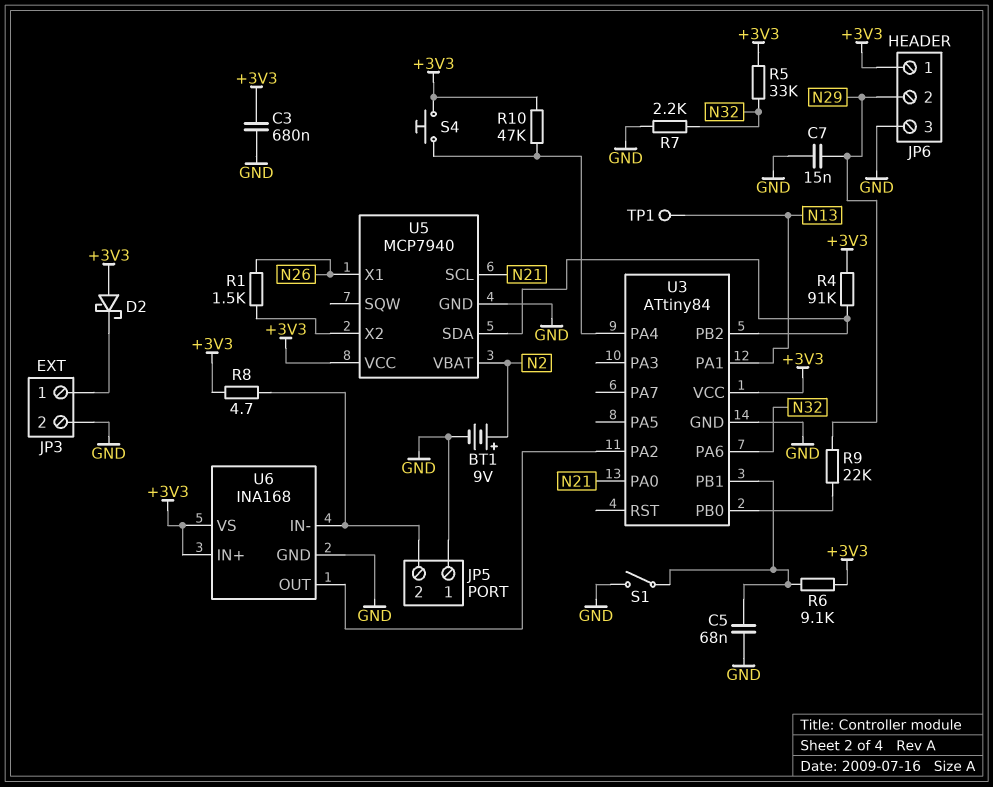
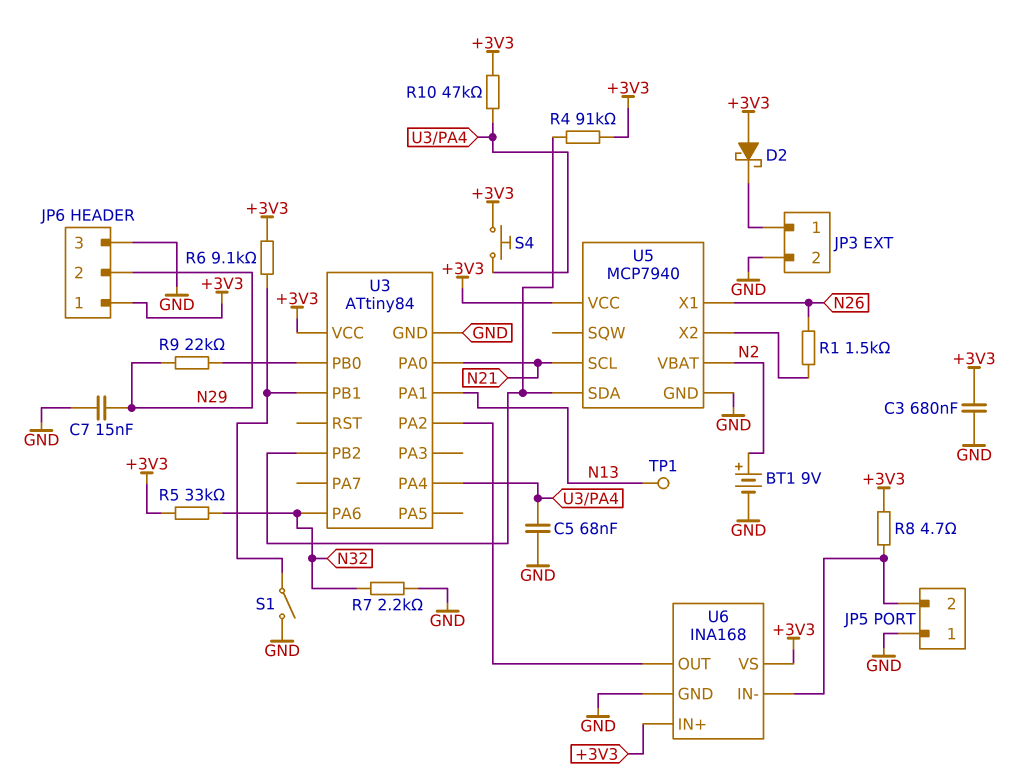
C5: 68nF (GND, U3/PB1) -> 68nF (GND, U3/PA4)

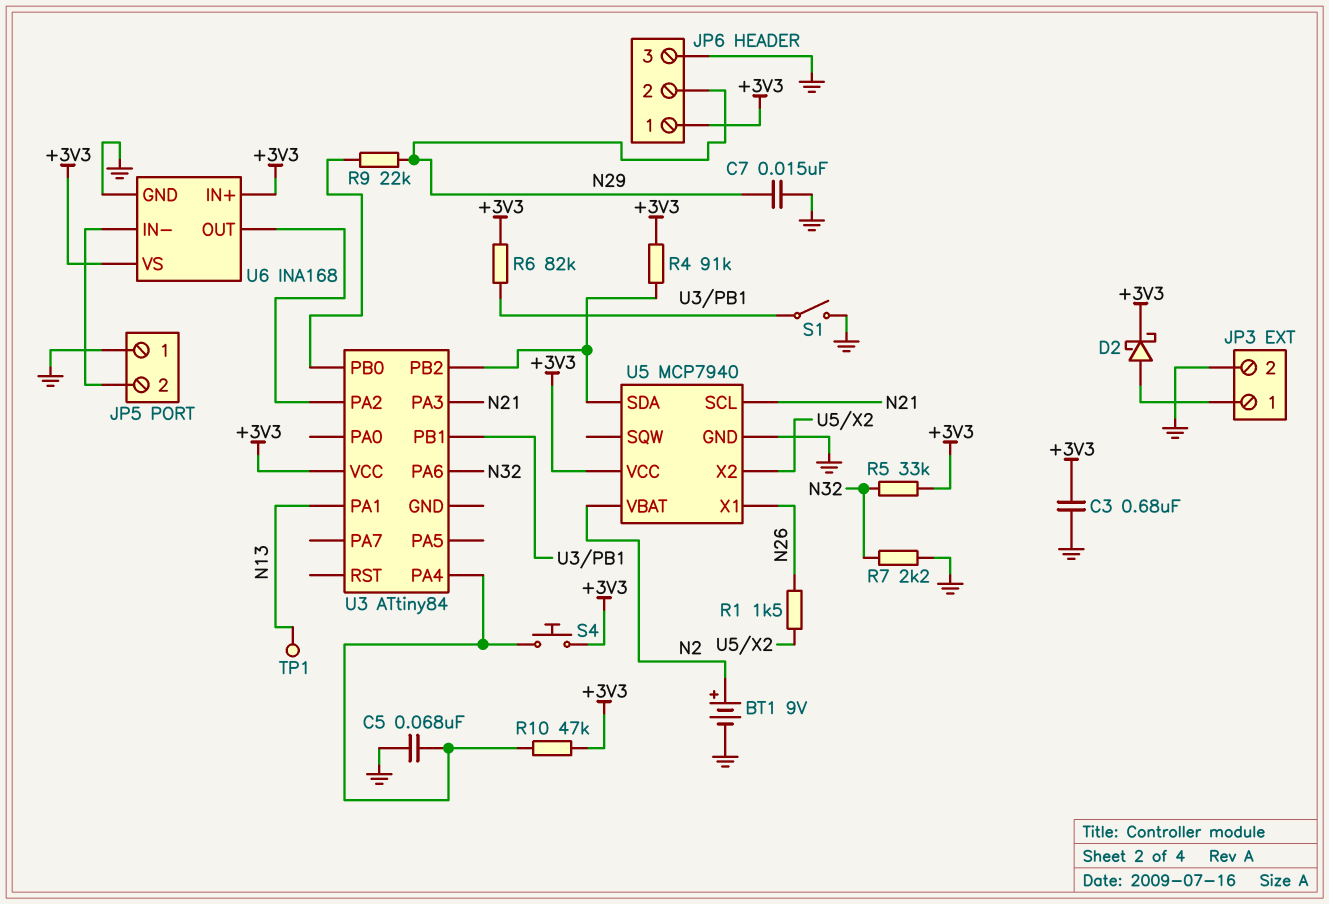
D2: schottky (A +3V3, K JP3/1) -> schottky (A JP3/1, K +3V3)
R6: 9.1k (+3V3, U3/PB1) -> 82k (+3V3, U3/PB1)
R8: 4.7 (+3V3, JP5/2) -> none
U3 pin GND: GND -> none
U3 pin PA0: N21 -> none
U3 pin PA3: none -> N21

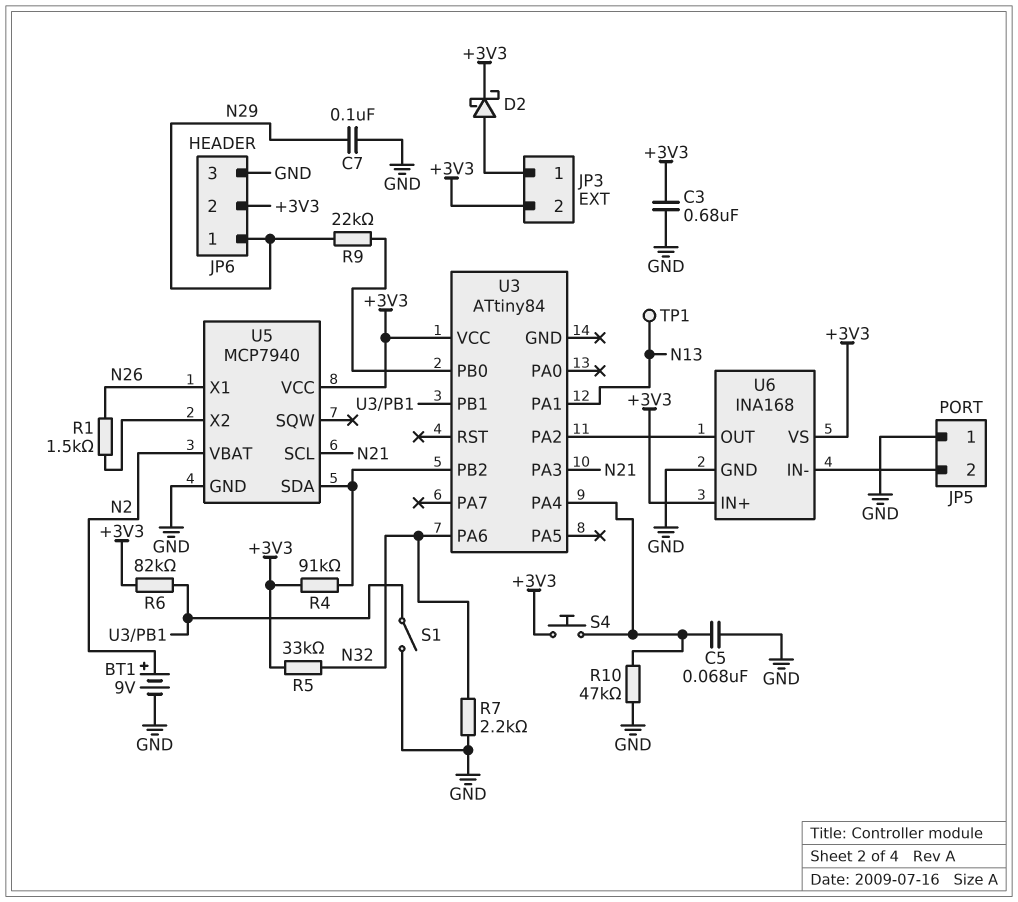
C7: 15nF (GND, N29) -> 100nF (GND, N29)
JP3 pin 2: GND -> +3V3
JP6 pin 1: +3V3 -> N29
JP6 pin 2: N29 -> +3V3
R10: 47k (+3V3, U3/PA4) -> 47k (GND, U3/PA4)

